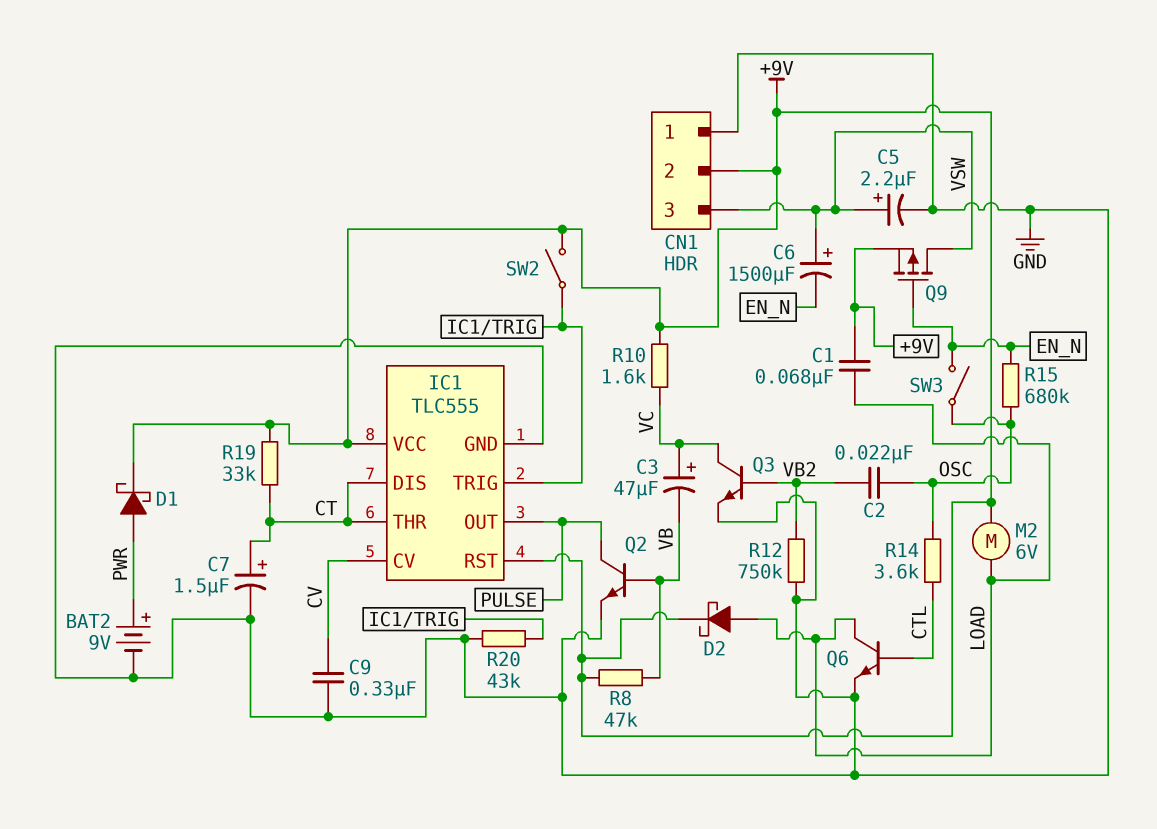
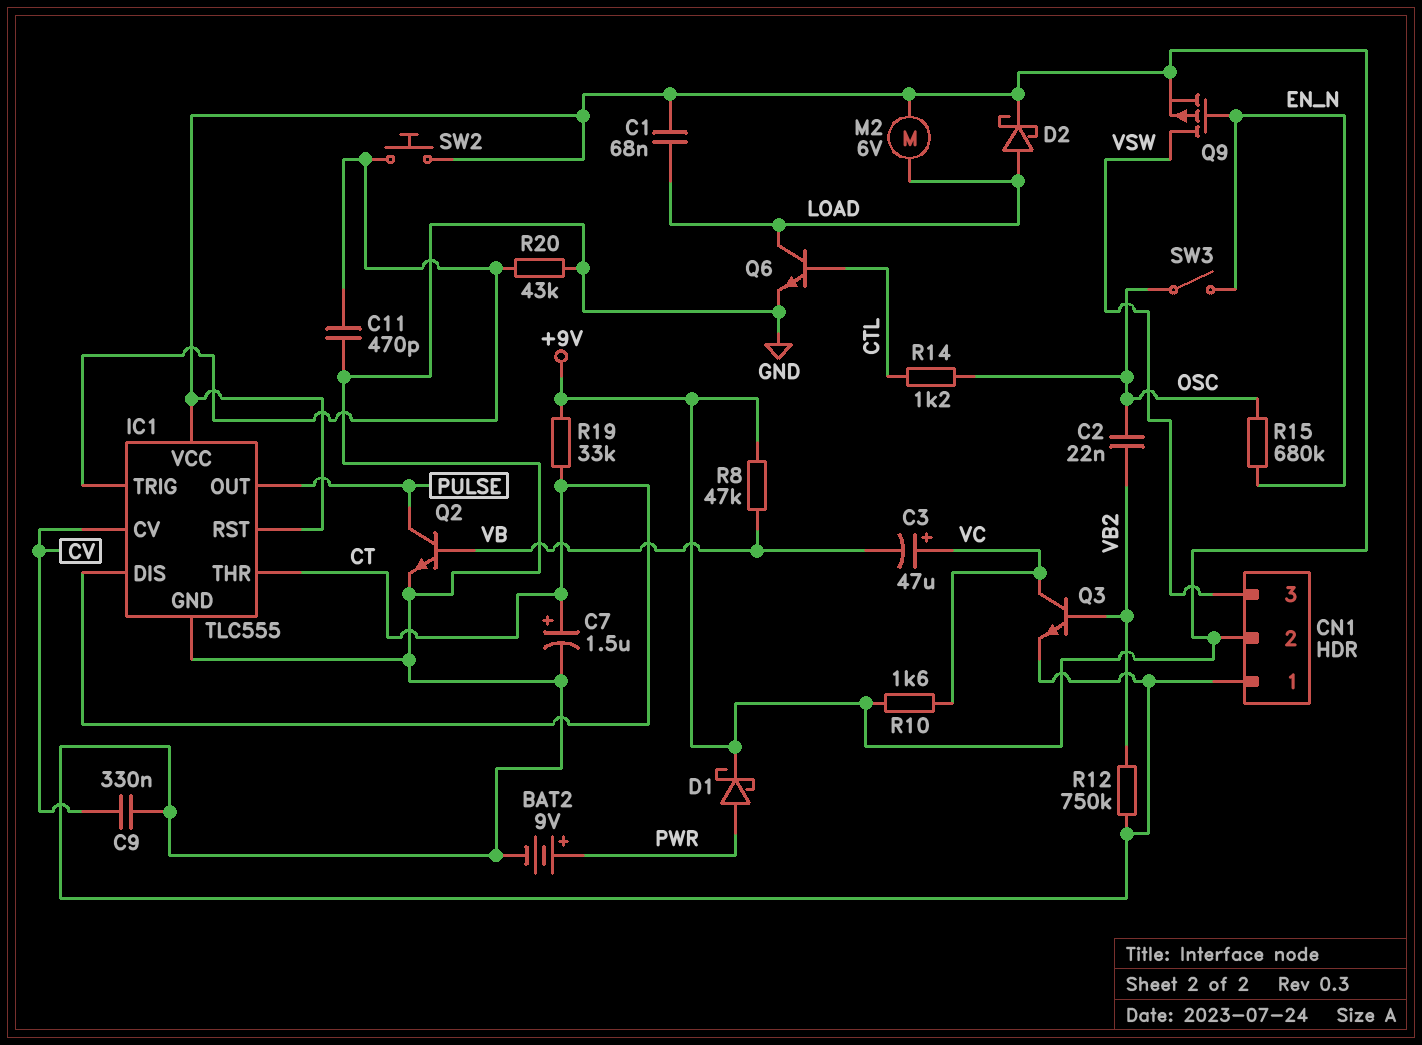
C5: 2.2uF (plus VSW, minus GND) -> none
C6: 1500uF (plus VSW, minus EN_N) -> none
C11: none -> 470pF (GND, IC1/TRIG)
R14: 3.6k (CTL, OSC) -> 1.2k (CTL, OSC)
SW2: switch (+9V, IC1/TRIG) -> button (+9V, IC1/TRIG)

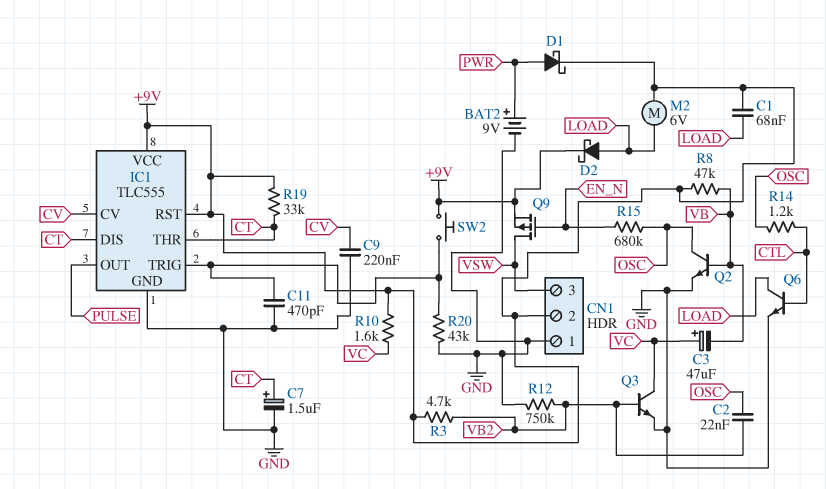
C9: 330nF (CV, GND) -> 220nF (CV, GND)
Q2: NPN (B VB, C PULSE, E GND) -> NPN (B VB, C OSC, E GND)
R3: none -> 4.7k (+9V, VB2)
SW3: switch (EN_N, OSC) -> none

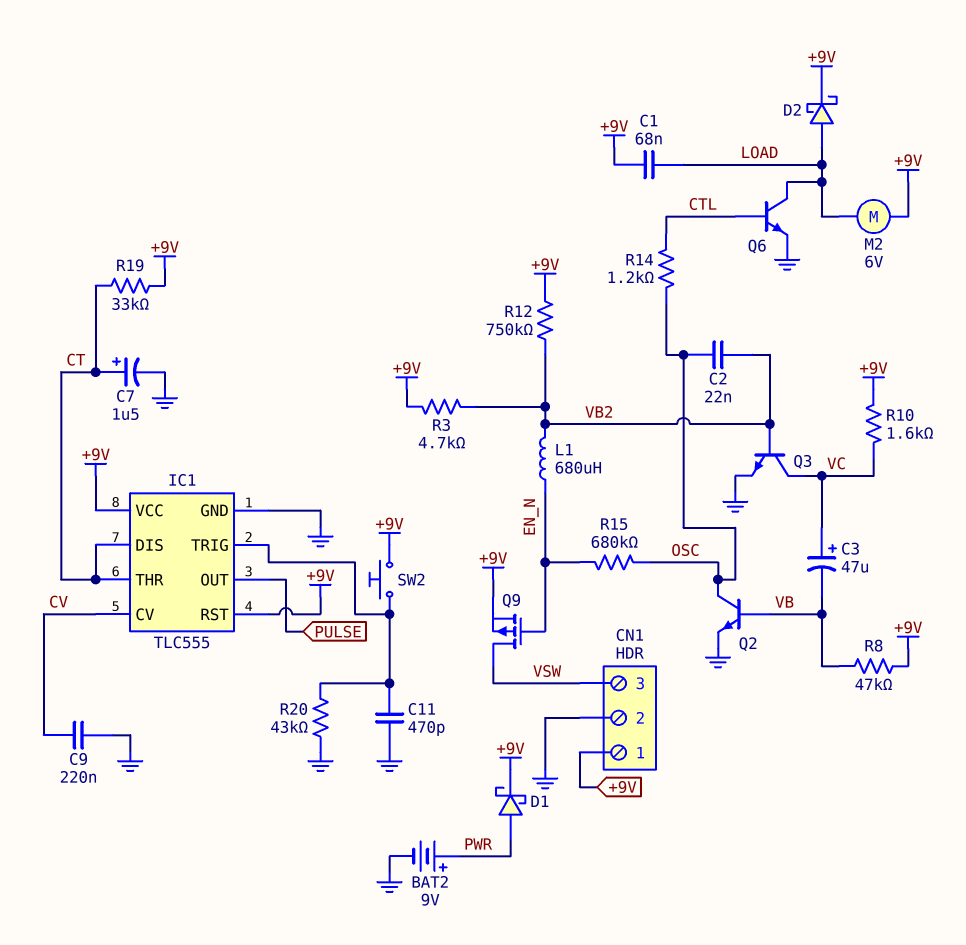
CN1 pin 1: GND -> +9V
CN1 pin 2: +9V -> GND
L1: none -> 680uH (EN_N, VB2)
R12: 750k (GND, VB2) -> 750k (+9V, VB2)

